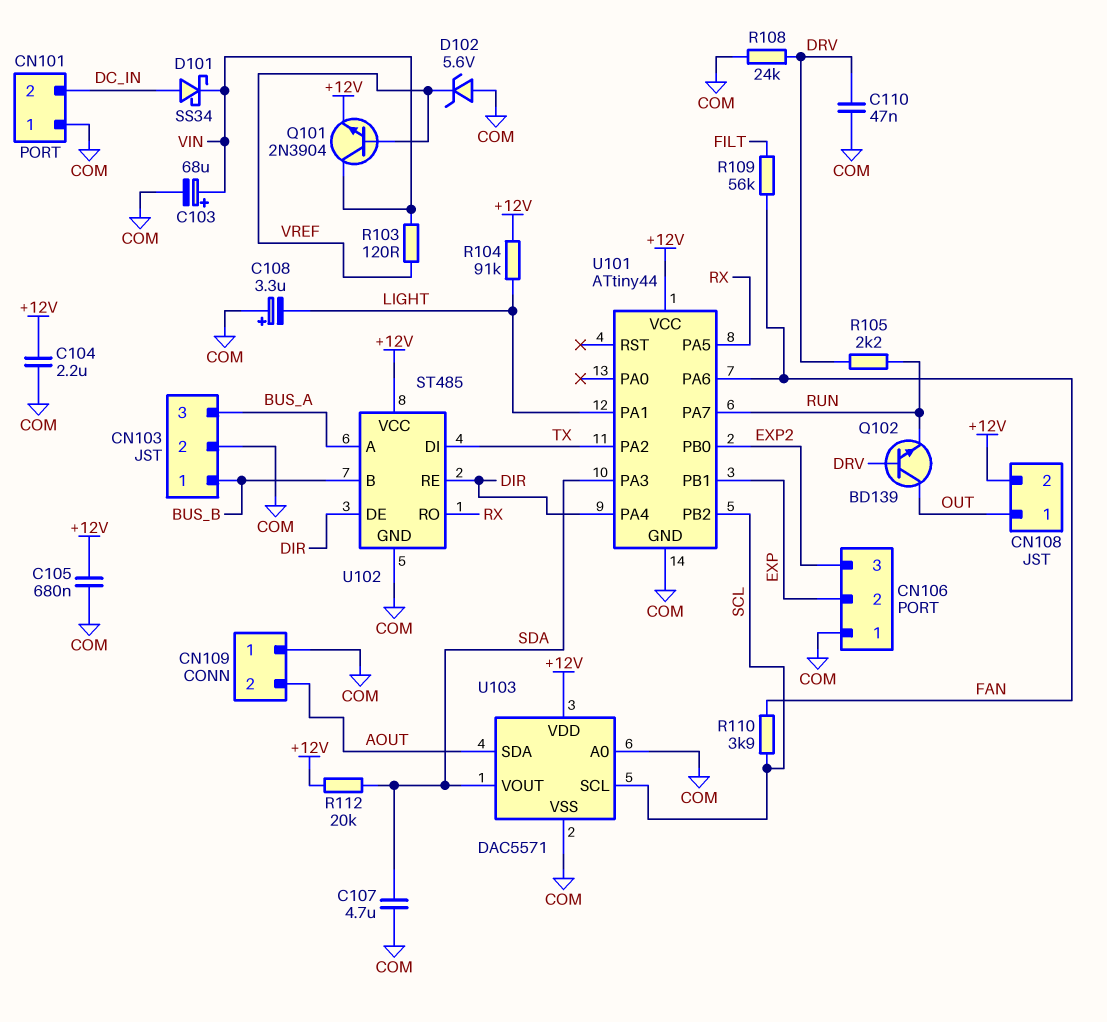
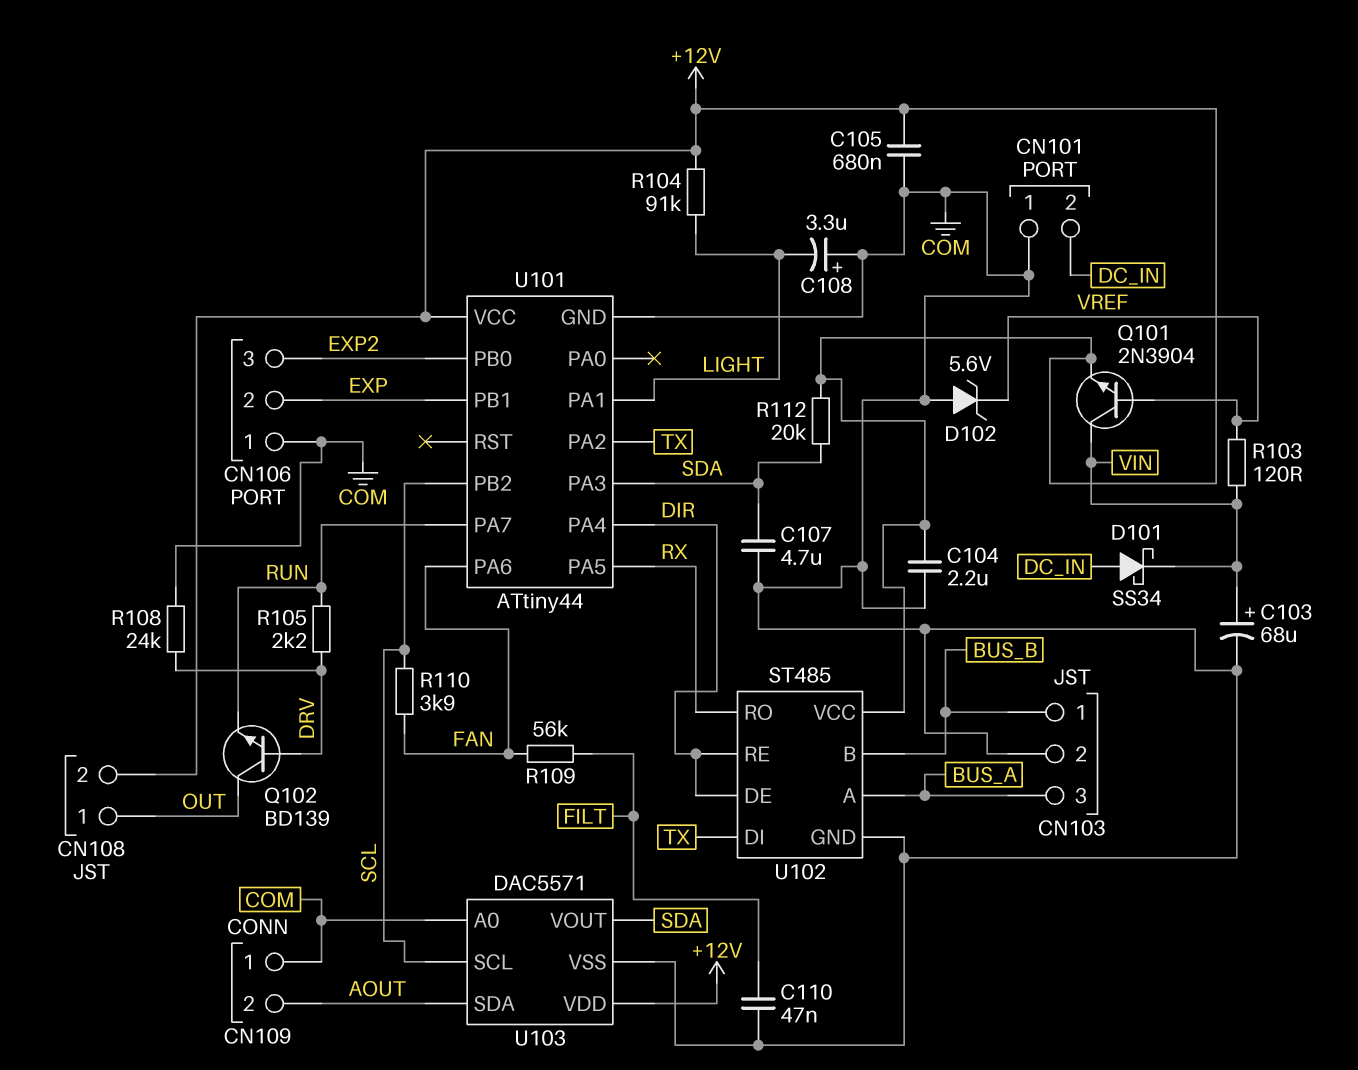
C110: 47nF (COM, DRV) -> 47nF (COM, FILT)

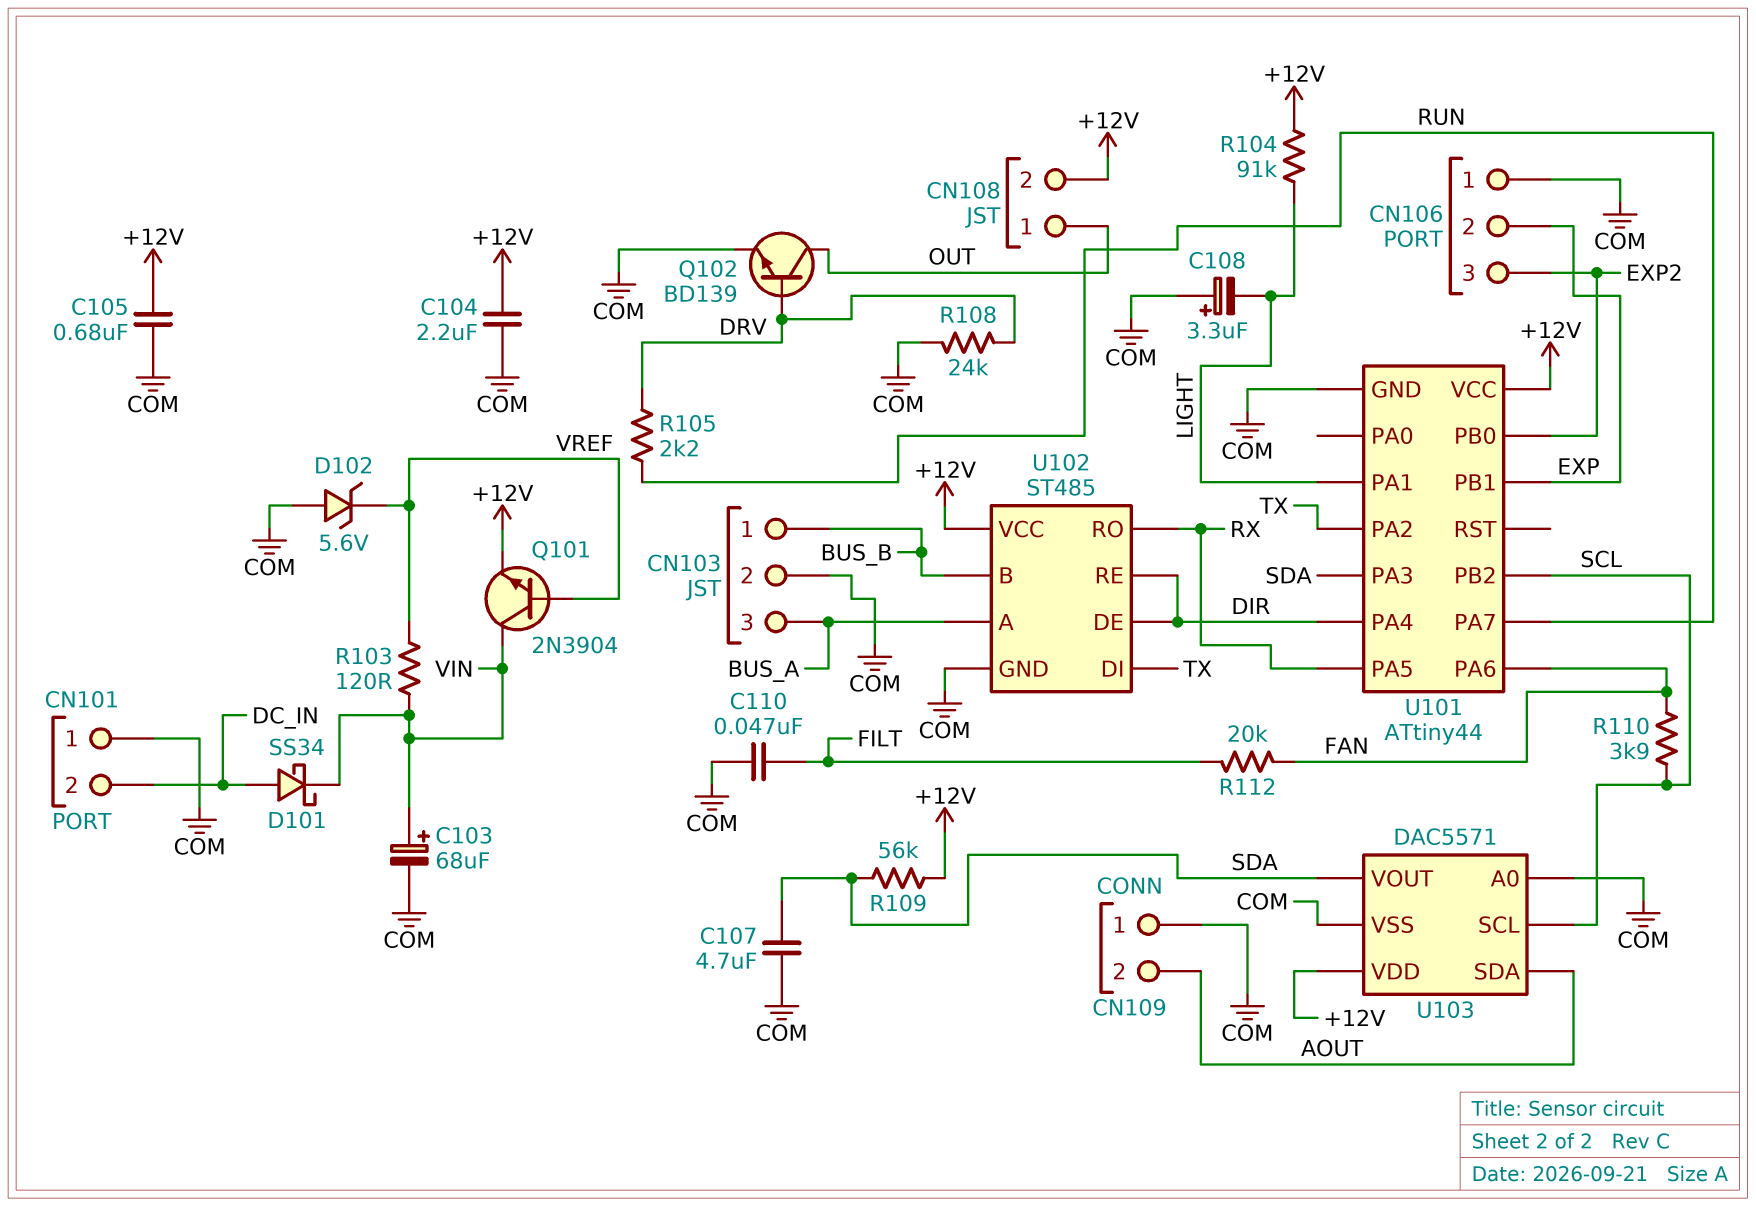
Q102: NPN BD139 (B DRV, C OUT, E RUN) -> NPN BD139 (B DRV, C OUT, E COM)
R109: 56k (FAN, FILT) -> 56k (+12V, SDA)
R112: 20k (+12V, SDA) -> 20k (FAN, FILT)

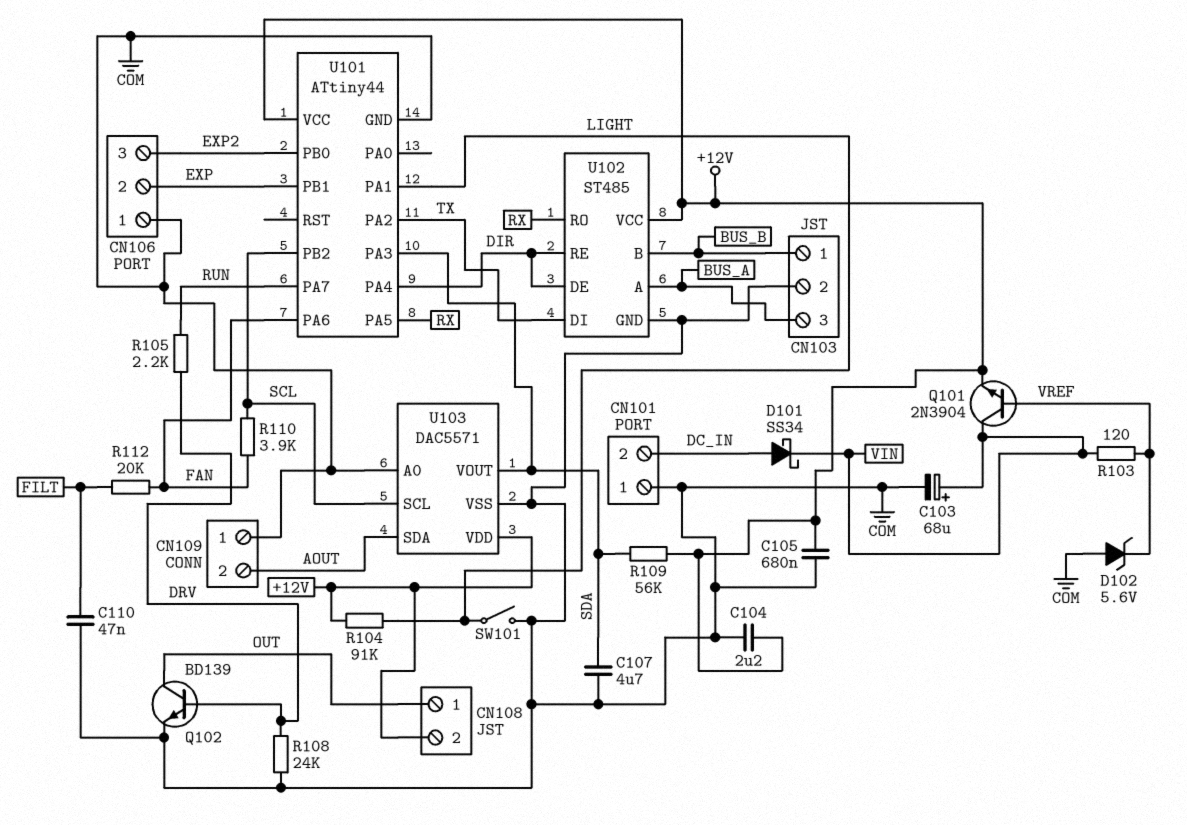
C108: 3.3uF (plus COM, minus LIGHT) -> none
SW101: none -> switch (COM, LIGHT)

